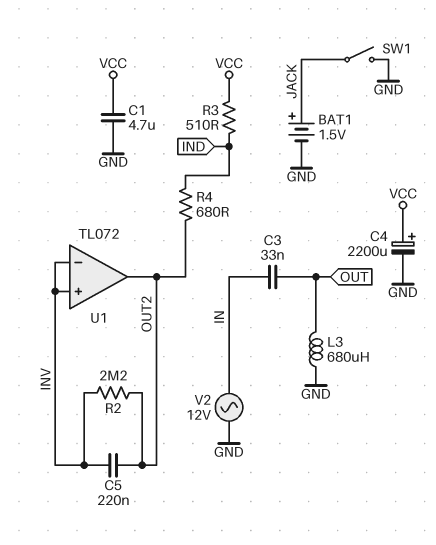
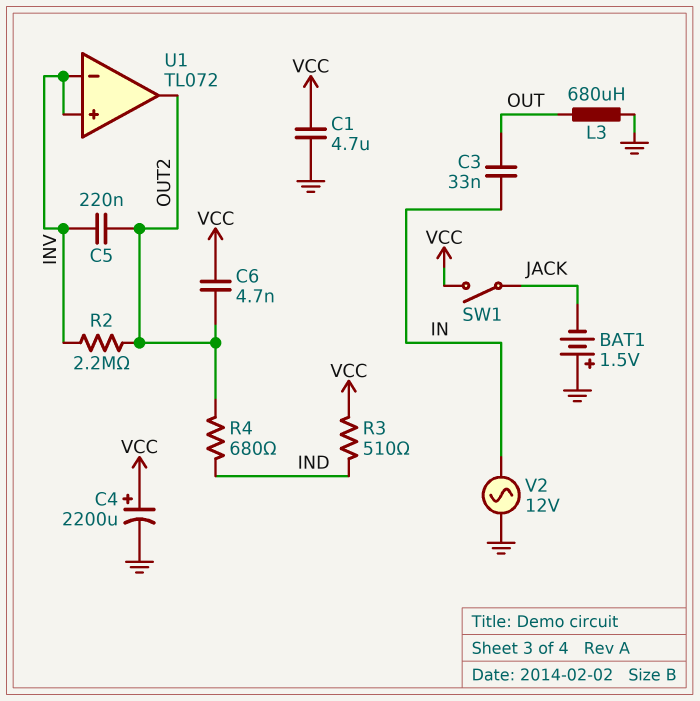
BAT1: 1.5V (plus JACK, minus GND) -> 1.5V (plus GND, minus JACK)
C6: none -> 4.7nF (OUT2, VCC)
SW1: switch (GND, JACK) -> switch (JACK, VCC)

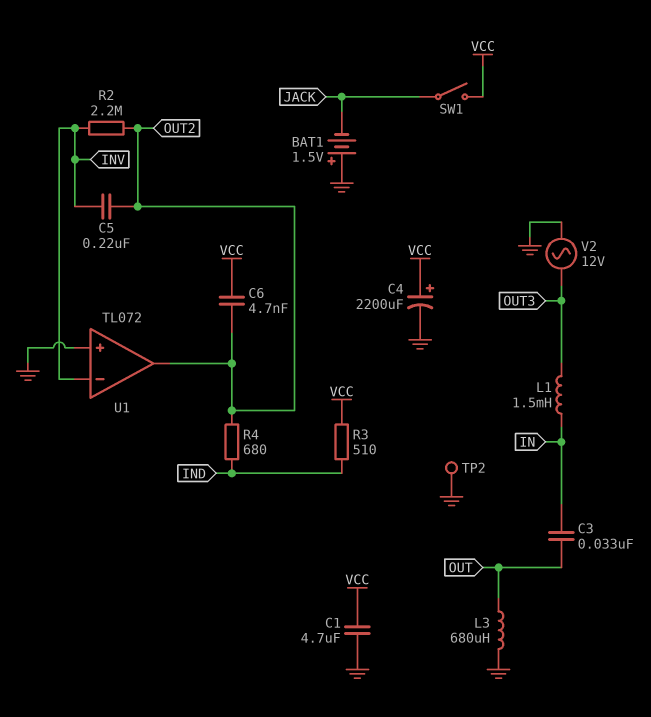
L1: none -> 1.5mH (IN, OUT3)
TP2: none -> test point (GND)
U1 pin in+: INV -> GND
V2: AC 12V (GND, IN) -> AC 12V (GND, OUT3)

